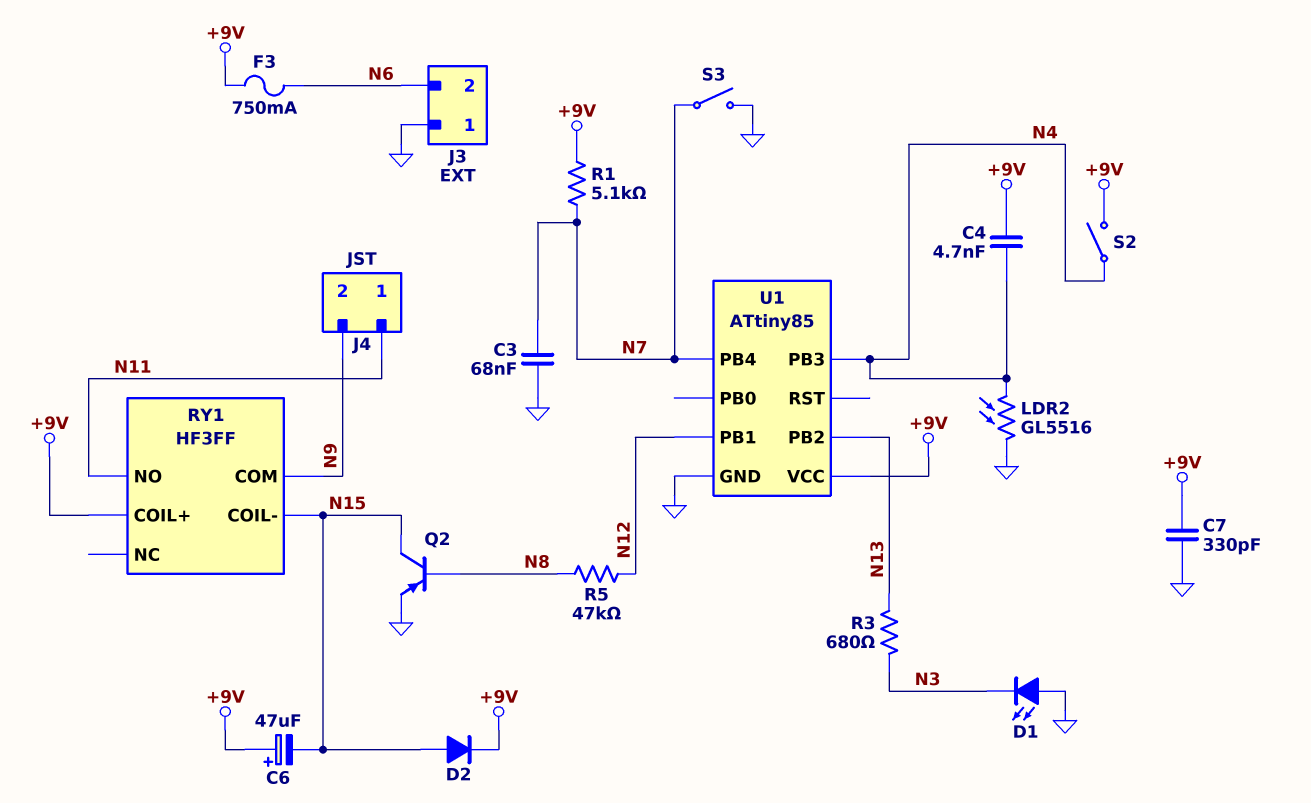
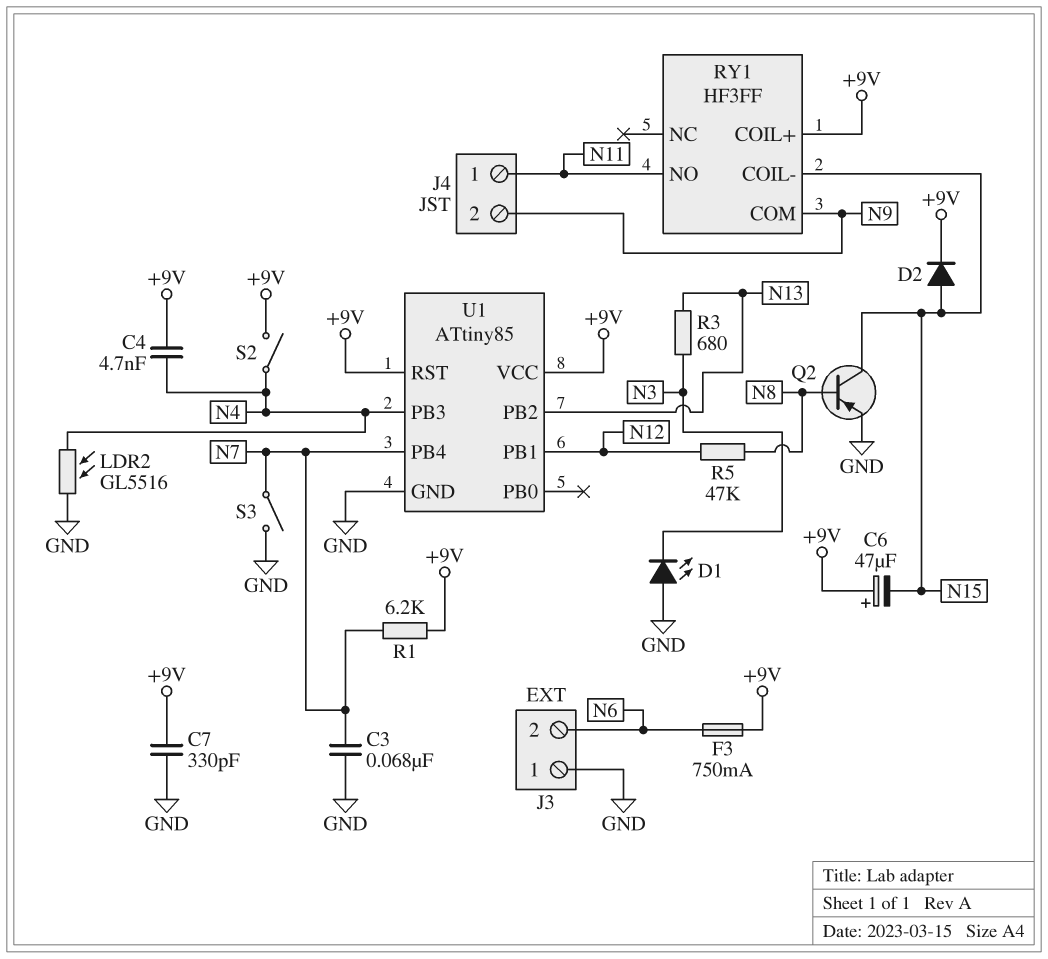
R1: 5.1k (+9V, N7) -> 6.2k (+9V, N7)
U1 pin RST: none -> +9V

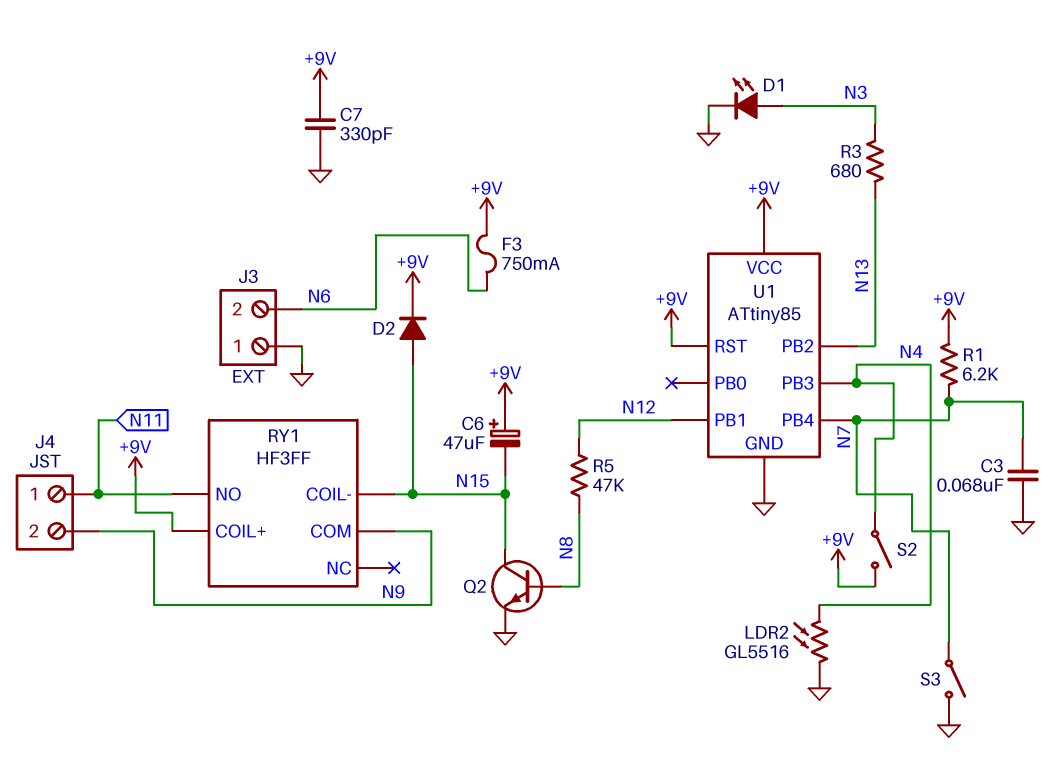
C4: 4.7nF (+9V, N4) -> none
D1: LED (A GND, K N3) -> LED (A N3, K GND)
Q2: PNP (B N8, C N15, E GND) -> NPN (B N8, C N15, E GND)

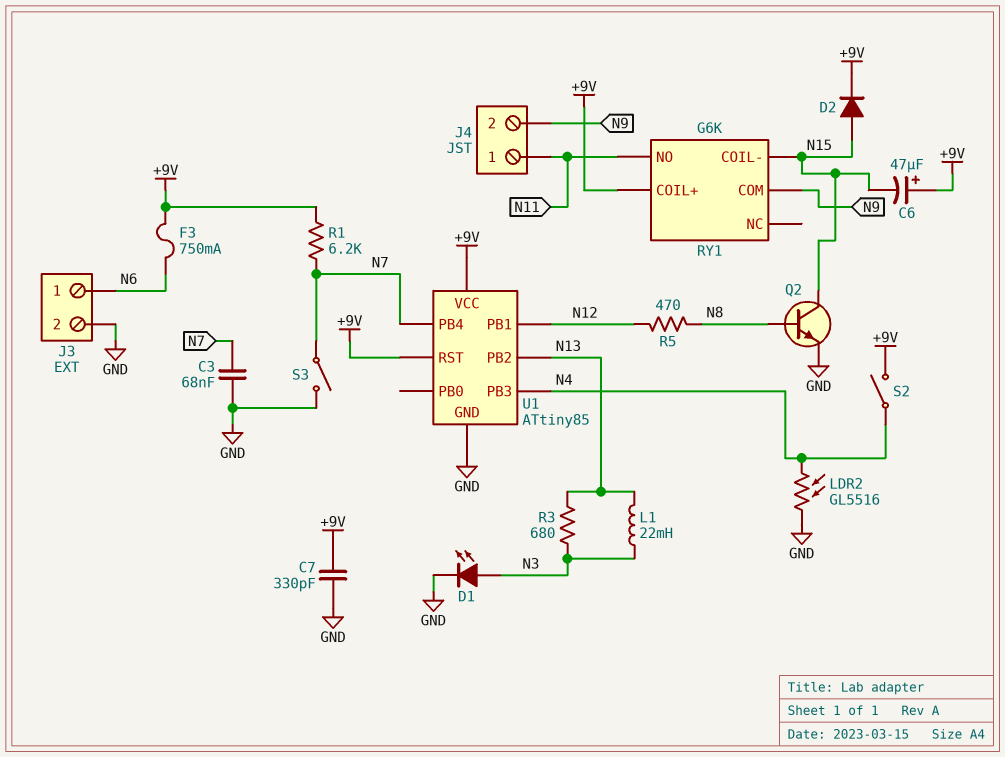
J3 pin 1: GND -> N6
J3 pin 2: N6 -> GND
L1: none -> 22mH (N3, N13)
R5: 47k (N8, N12) -> 470 (N8, N12)
RY1: HF3FF -> G6K

